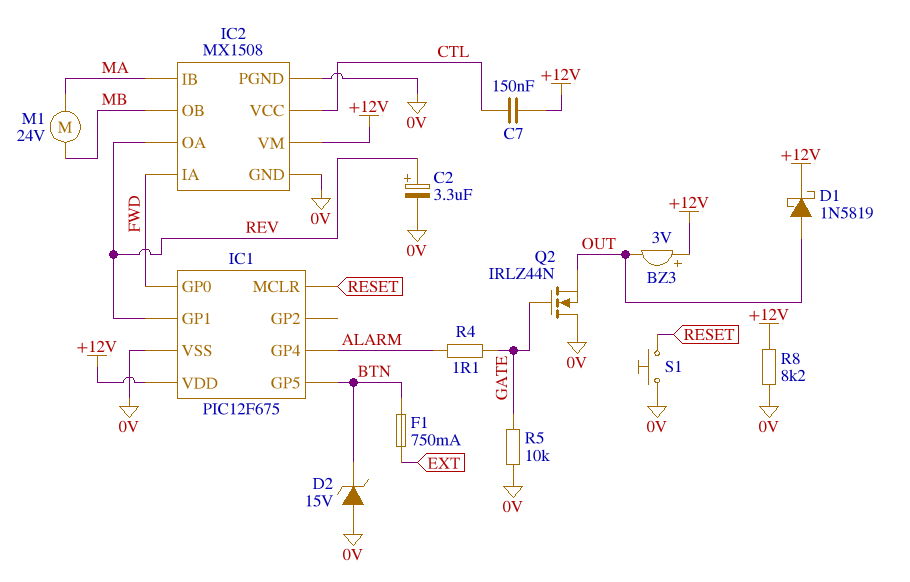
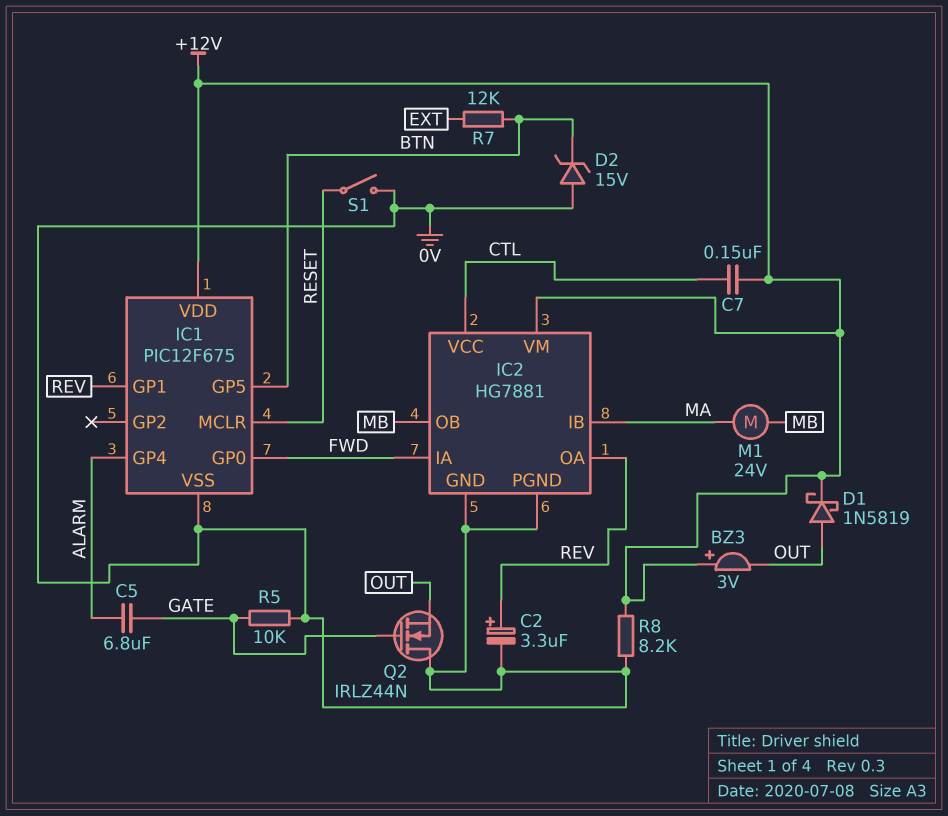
C5: none -> 6.8uF (ALARM, GATE)
F1: 750mA (BTN, EXT) -> none
IC2: MX1508 -> HG7881
R4: 1.1 (ALARM, GATE) -> none
R7: none -> 12k (BTN, EXT)
S1: button (0V, RESET) -> switch (0V, RESET)

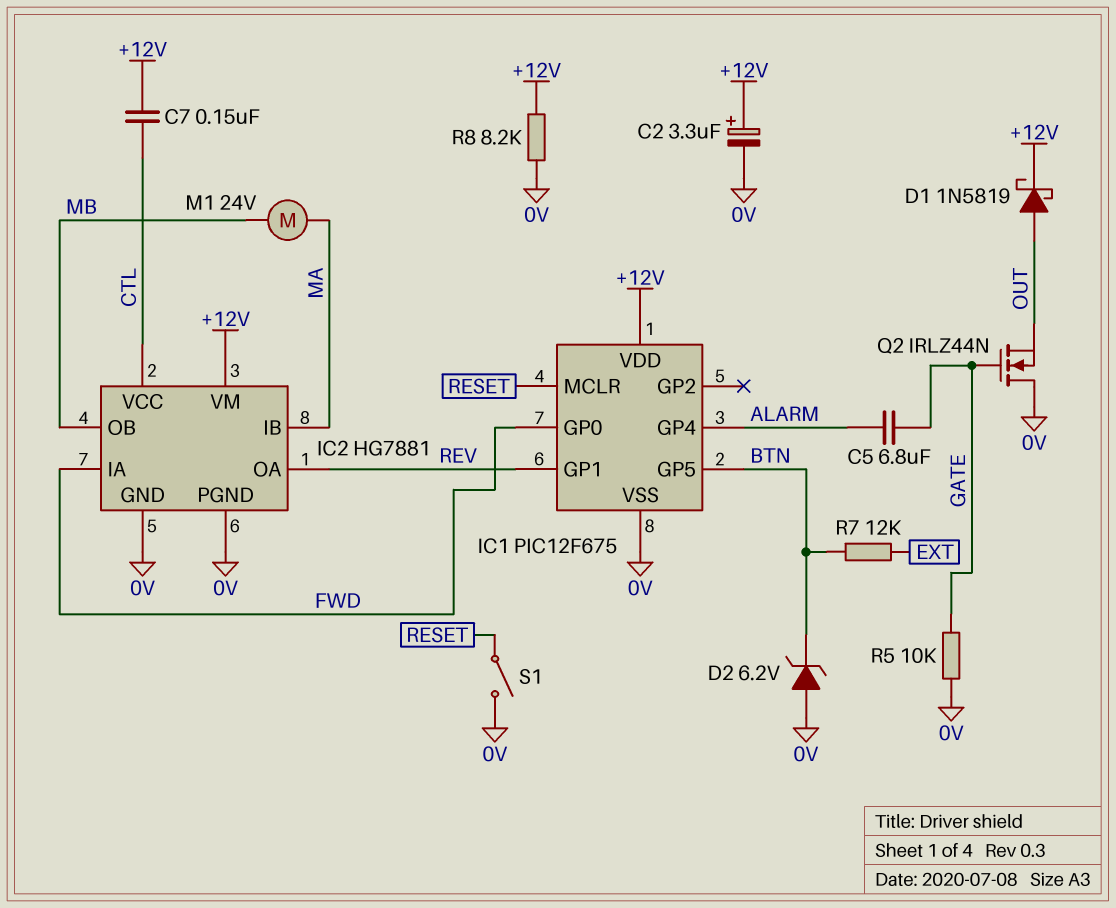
BZ3: buzzer 3V (plus +12V, minus OUT) -> none
C2: 3.3uF (plus REV, minus 0V) -> 3.3uF (plus +12V, minus 0V)
D2: zener 15V (A 0V, K BTN) -> zener 6.2V (A 0V, K BTN)

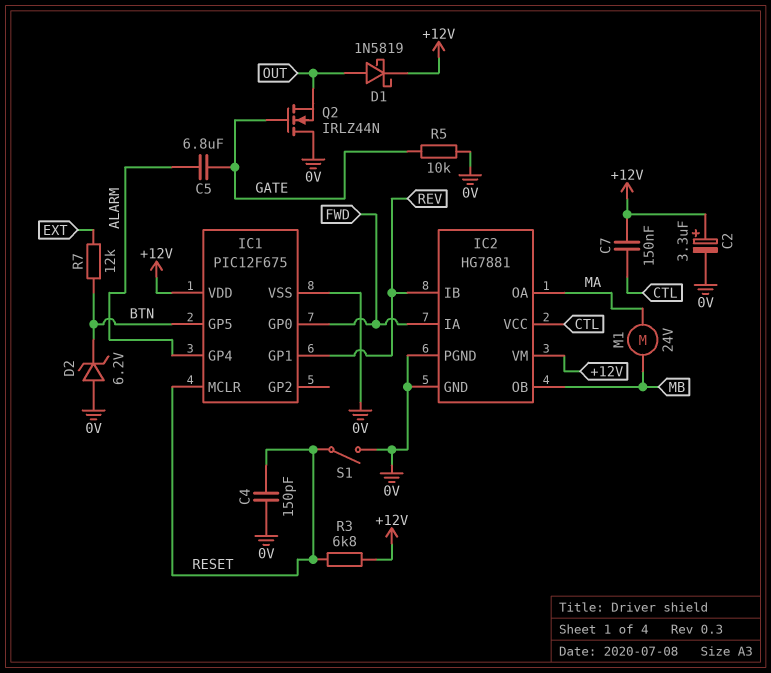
C4: none -> 150pF (0V, RESET)
IC2 pin IB: MA -> REV
IC2 pin OA: REV -> MA
R3: none -> 6.8k (+12V, RESET)
R8: 8.2k (+12V, 0V) -> none

